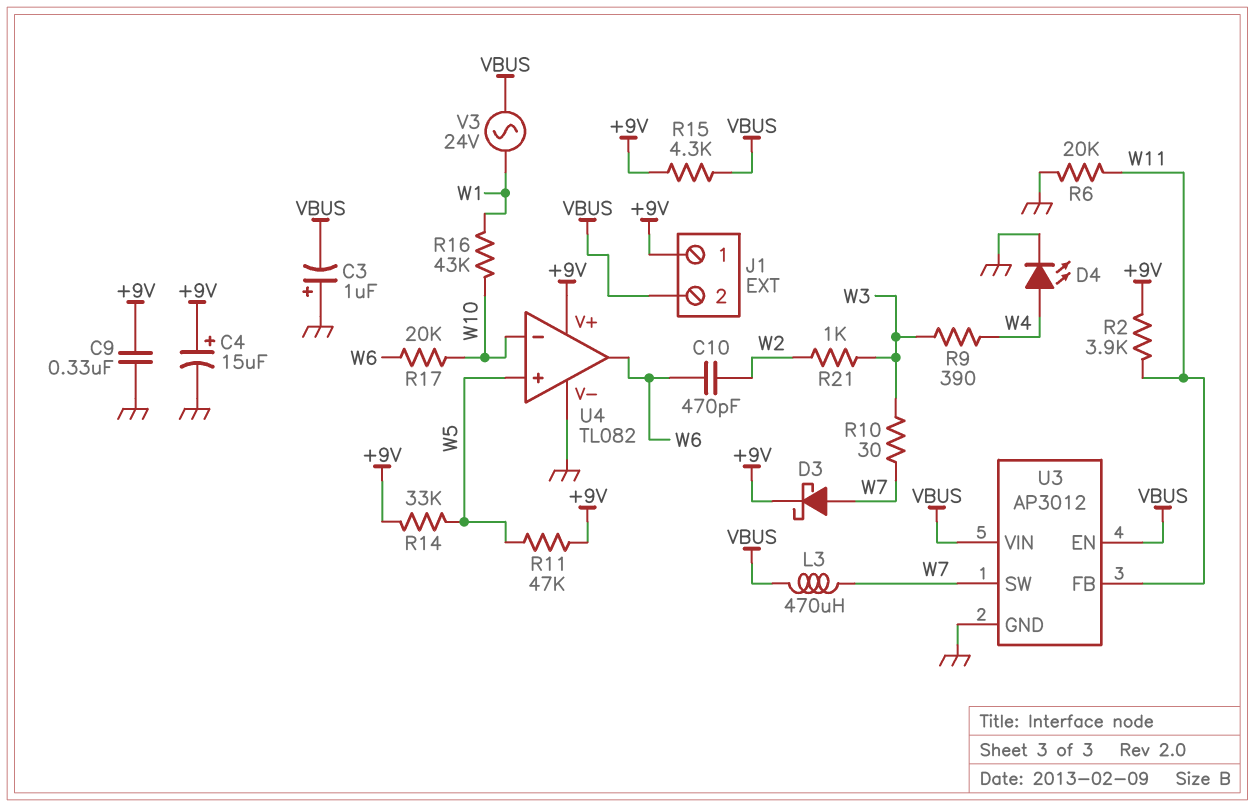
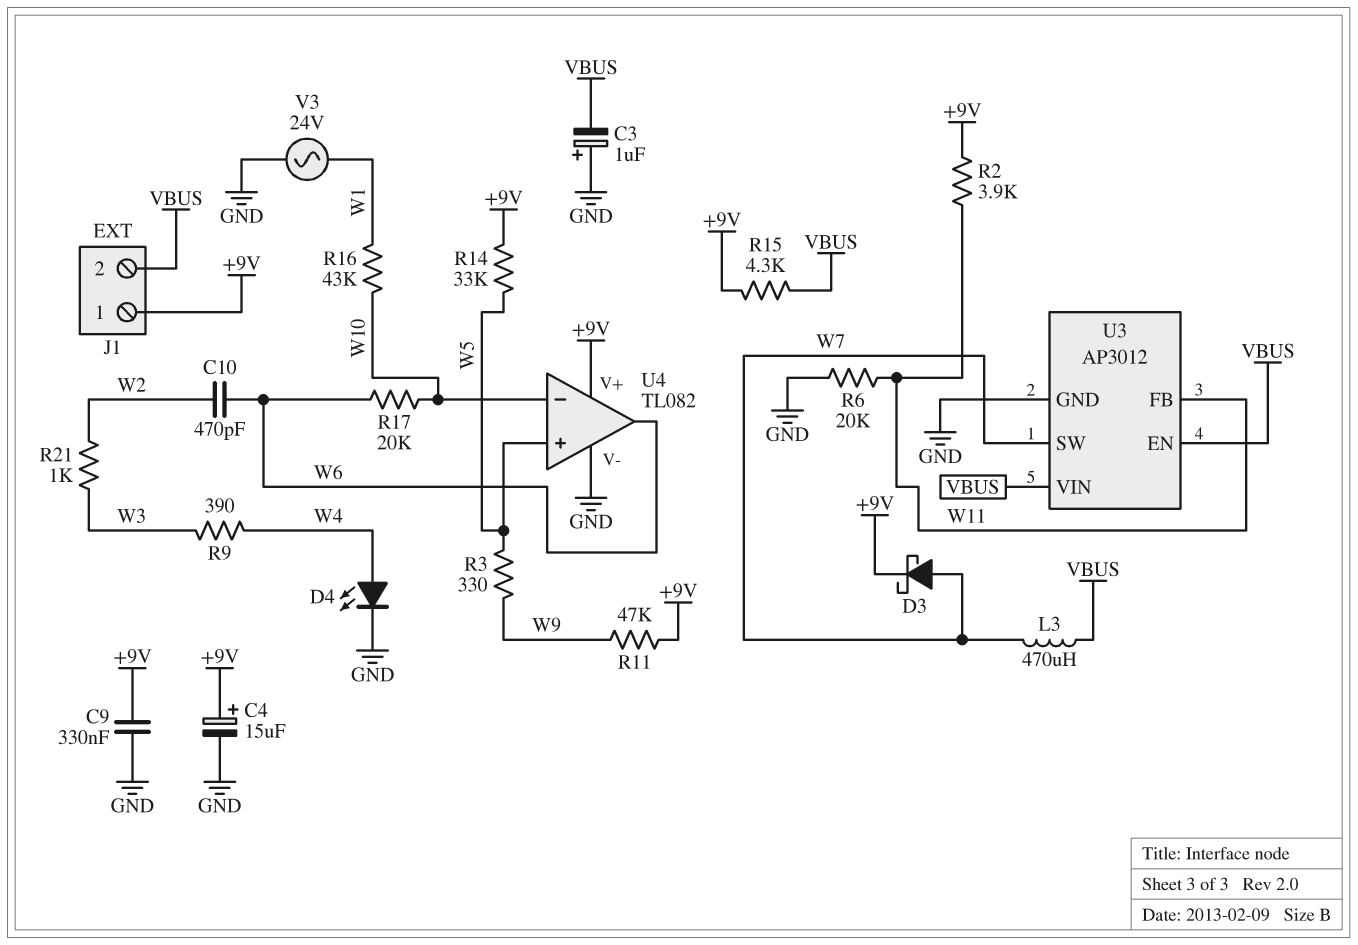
R3: none -> 330 (W5, W9)
R10: 30 (W3, W7) -> none
R11: 47k (+9V, W5) -> 47k (+9V, W9)
V3: AC 24V (VBUS, W1) -> AC 24V (GND, W1)

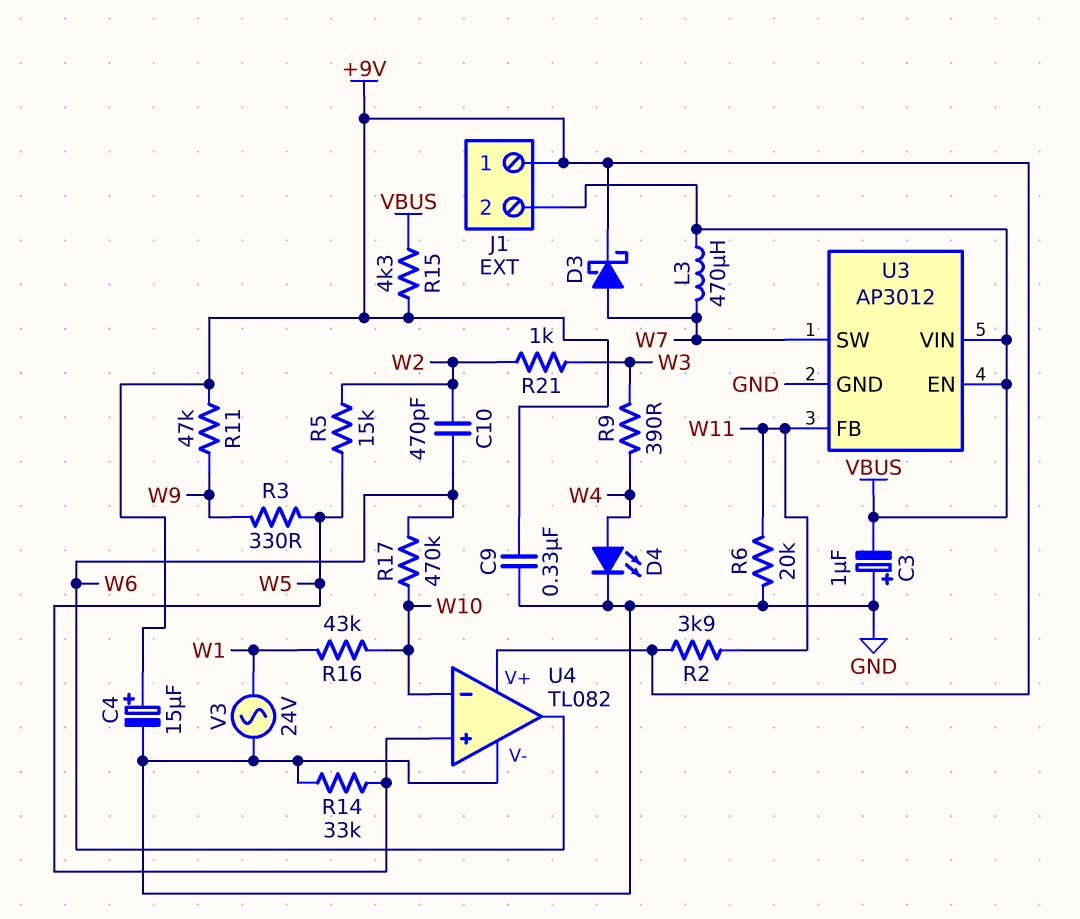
R5: none -> 15k (W2, W5)
R14: 33k (+9V, W5) -> 33k (GND, W5)
R17: 20k (W6, W10) -> 470k (W6, W10)

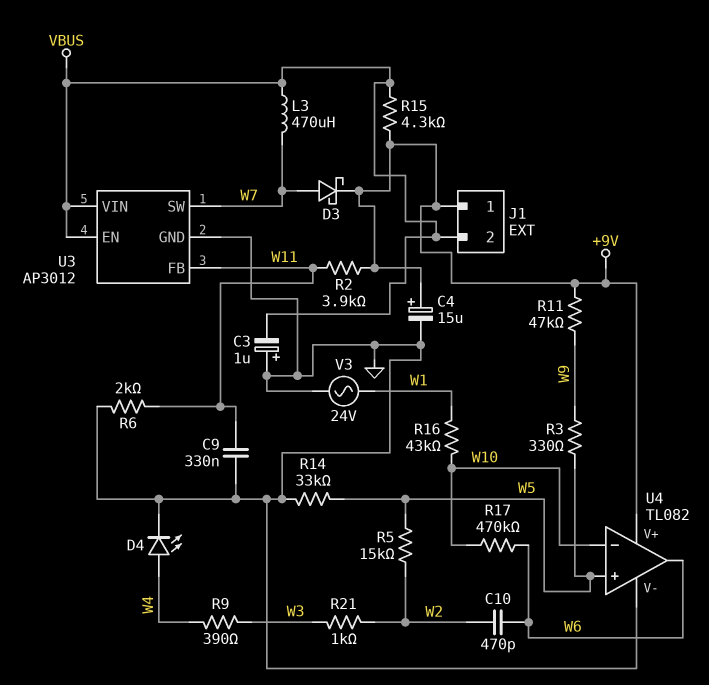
C9: 330nF (+9V, GND) -> 330nF (GND, W11)
R6: 20k (GND, W11) -> 2k (GND, W11)

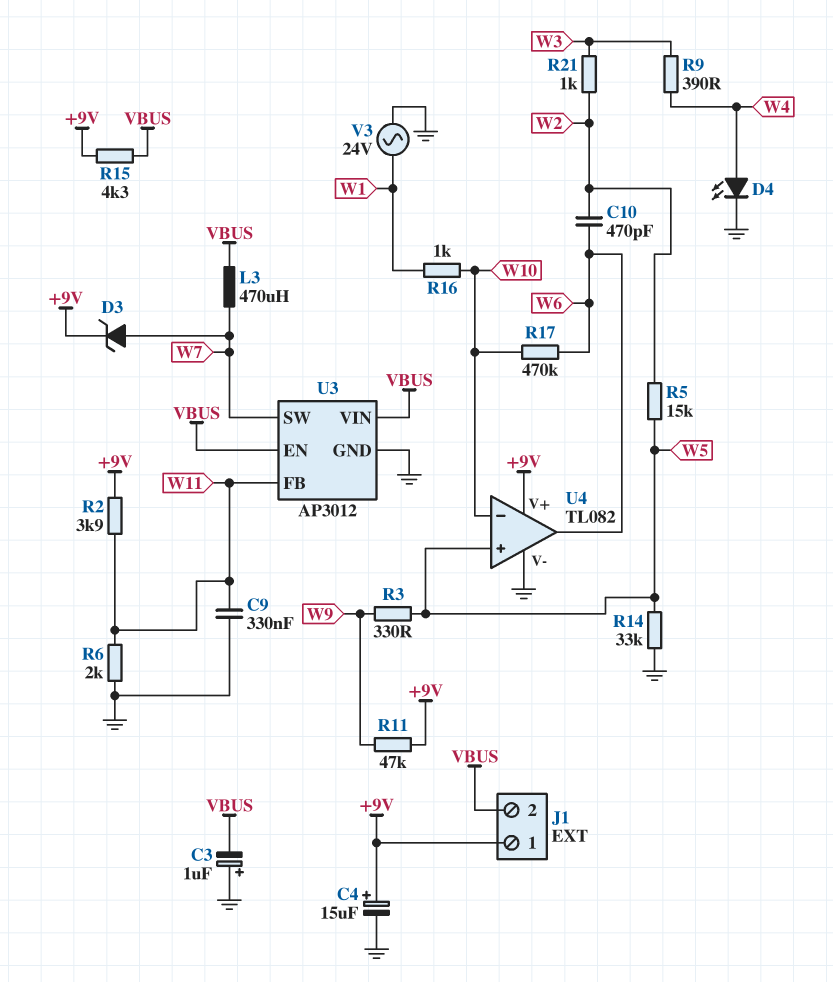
D3: schottky (A W7, K +9V) -> zener (A W7, K +9V)
R16: 43k (W1, W10) -> 1k (W1, W10)

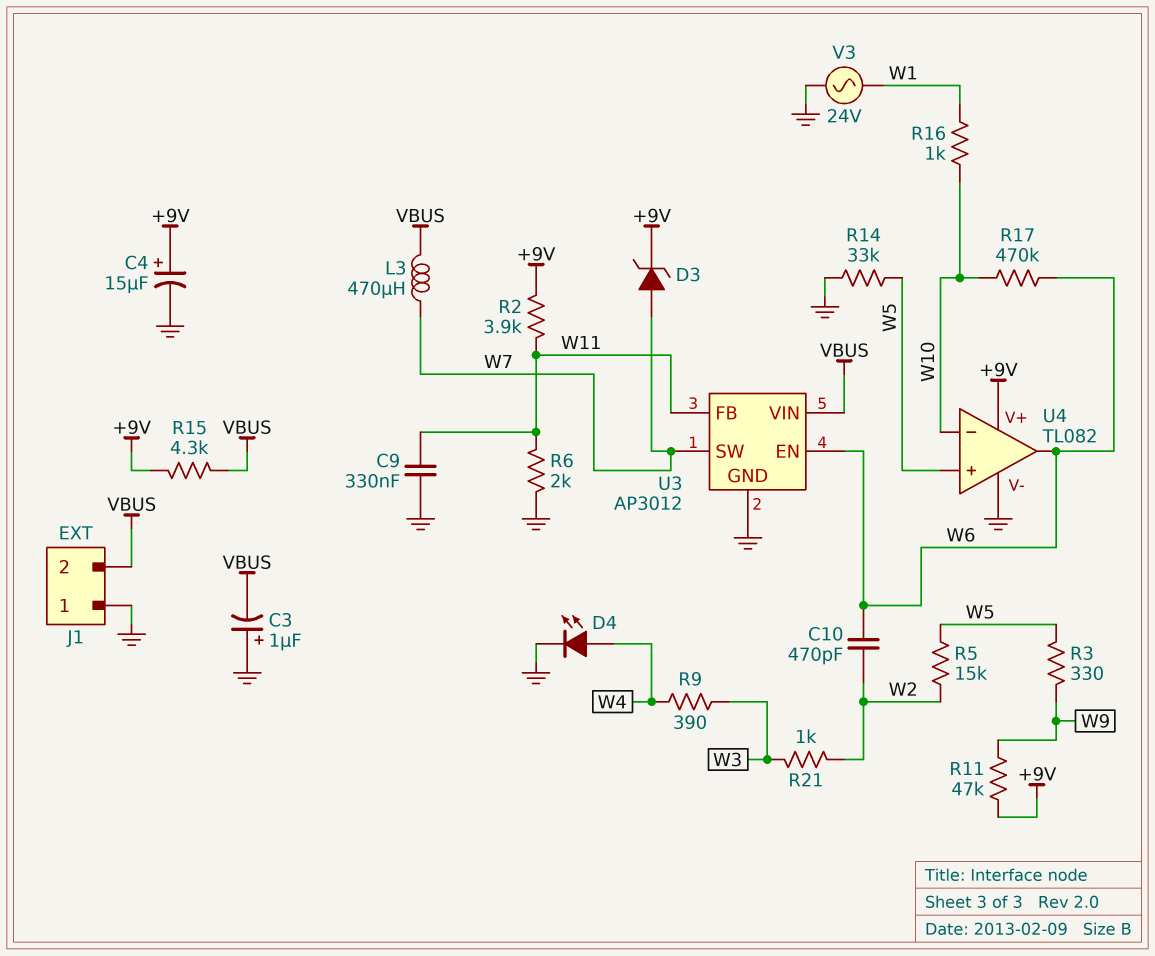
J1 pin 1: +9V -> GND
U3 pin EN: VBUS -> W6

